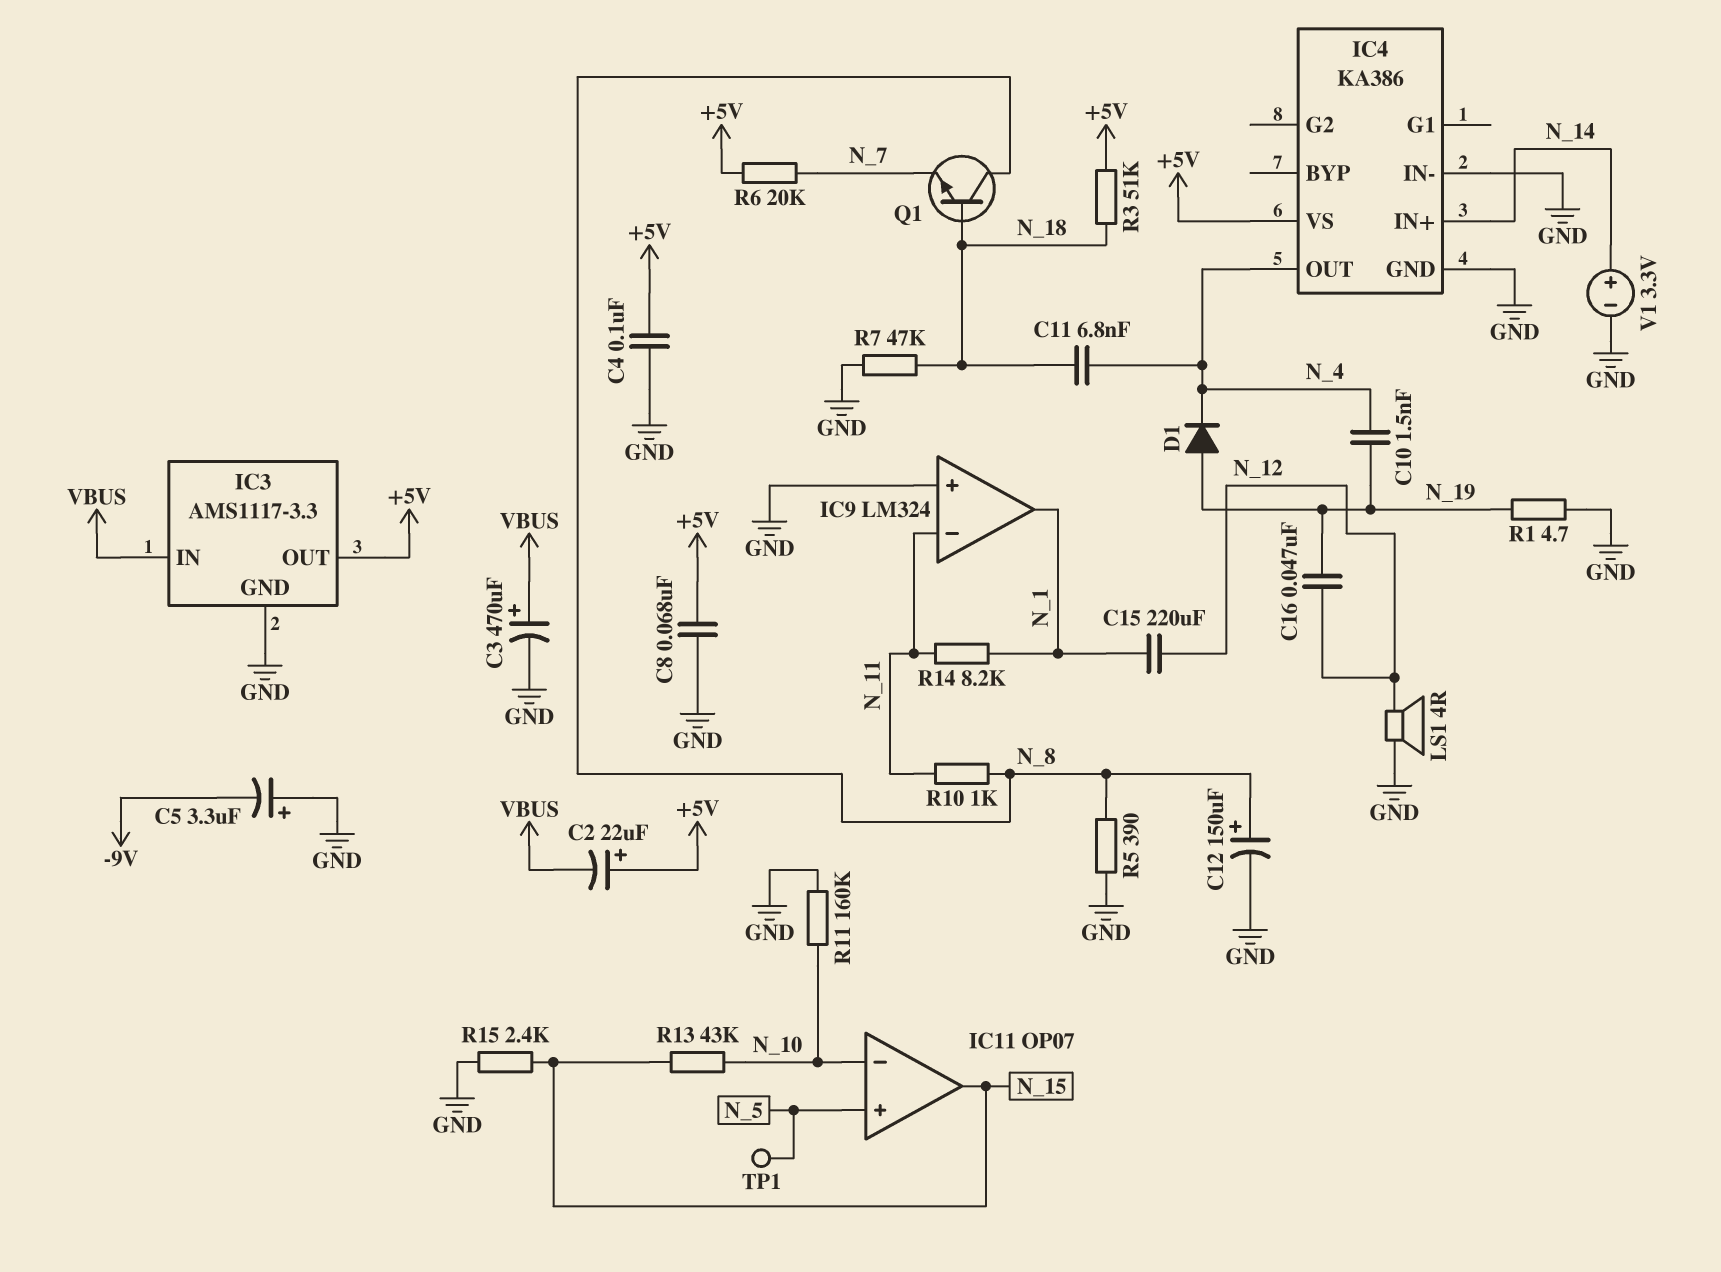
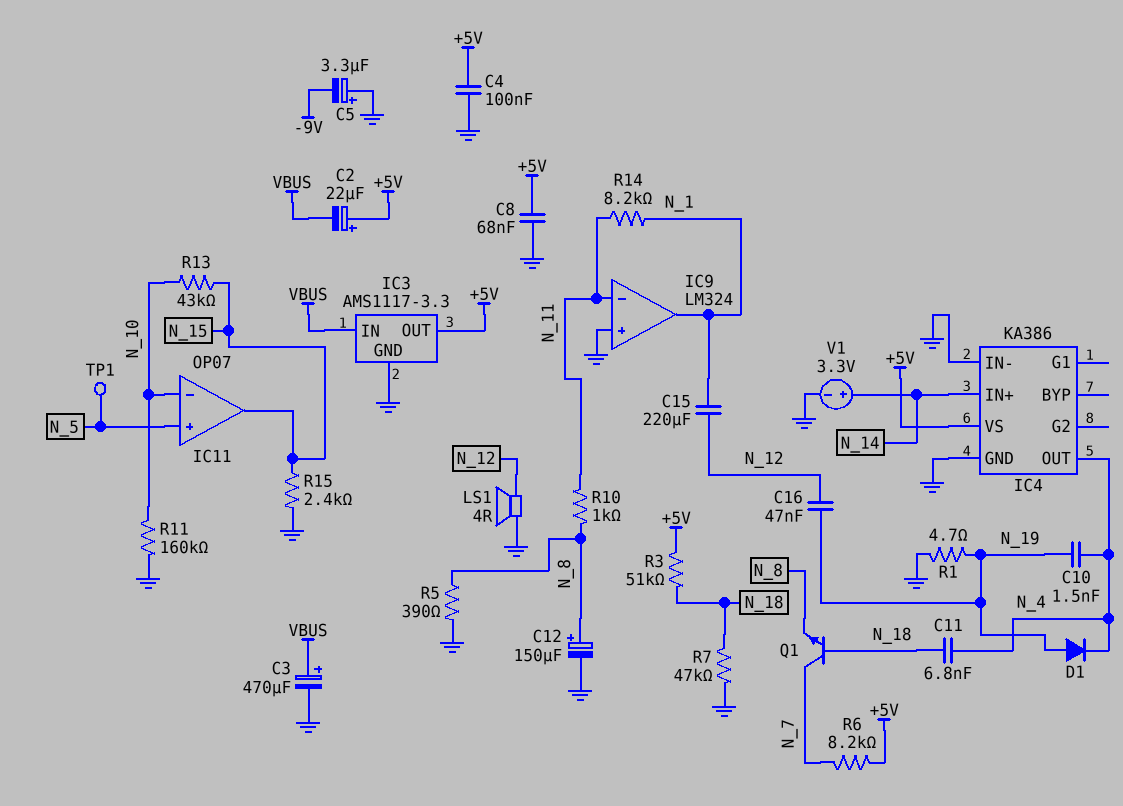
Q1: NPN (B N_18, C N_8, E N_7) -> NPN (B N_18, C N_7, E N_8)
R6: 20k (+5V, N_7) -> 8.2k (+5V, N_7)

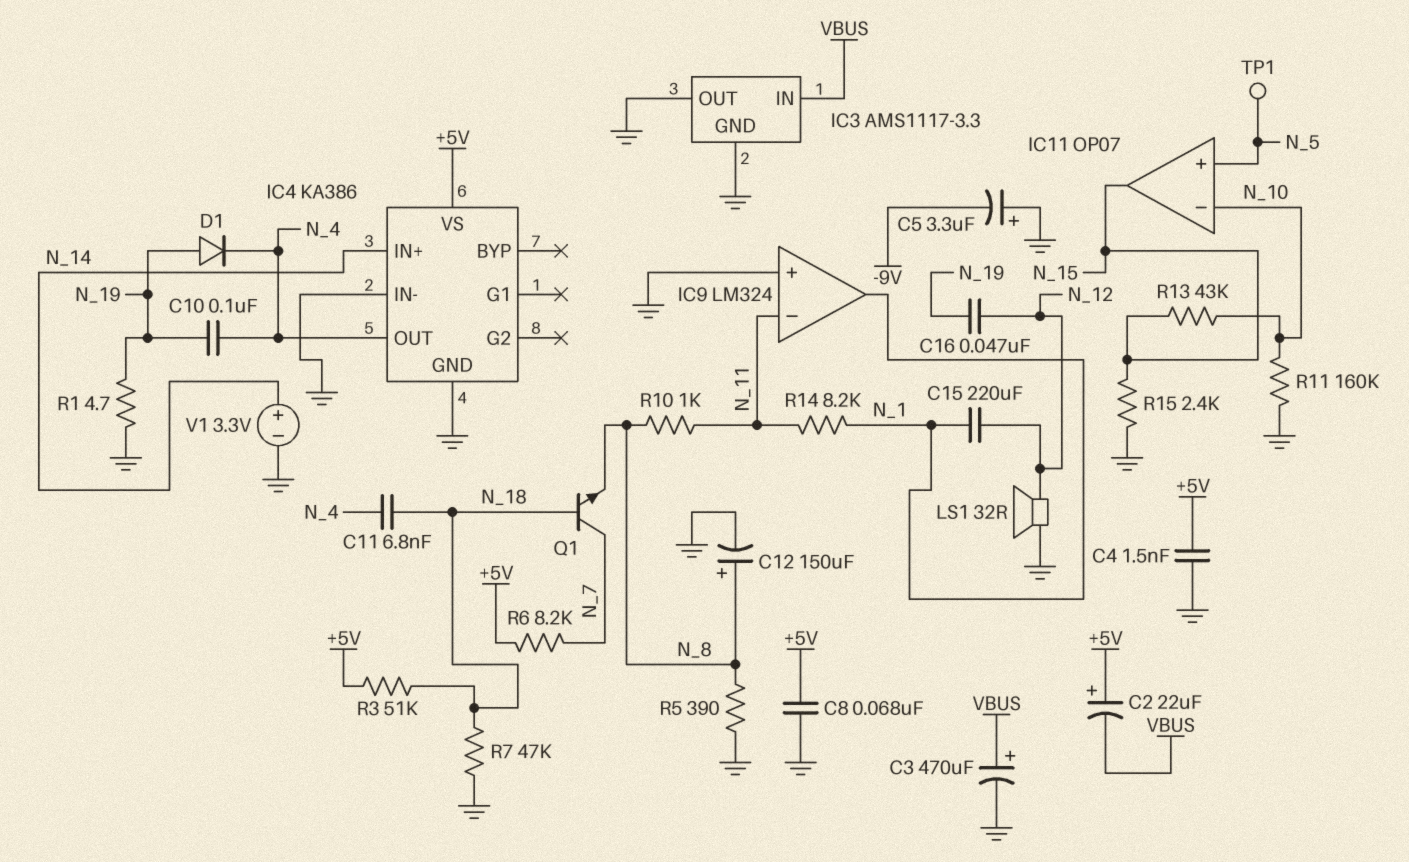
C4: 100nF (+5V, GND) -> 1.5nF (+5V, GND)
C10: 1.5nF (N_4, N_19) -> 100nF (N_4, N_19)
IC3 pin OUT: +5V -> GND
LS1: speaker 4R (GND, N_12) -> speaker 32R (GND, N_12)

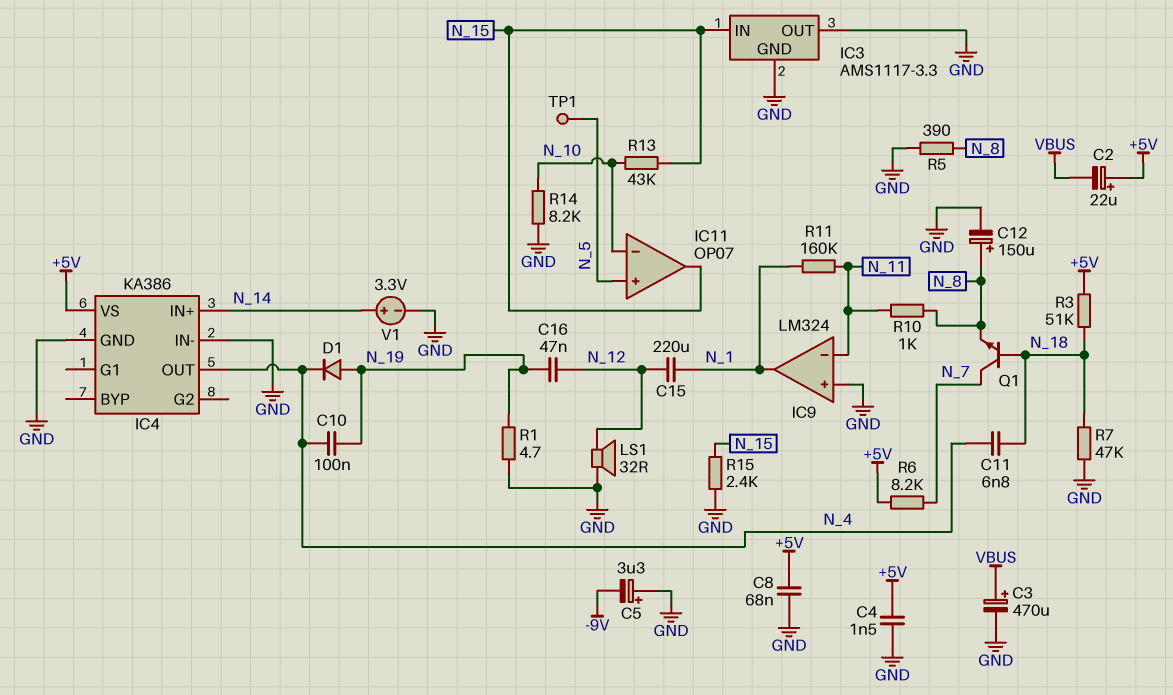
IC3 pin IN: VBUS -> N_15
R11: 160k (GND, N_10) -> 160k (N_1, N_11)
R14: 8.2k (N_1, N_11) -> 8.2k (GND, N_10)

